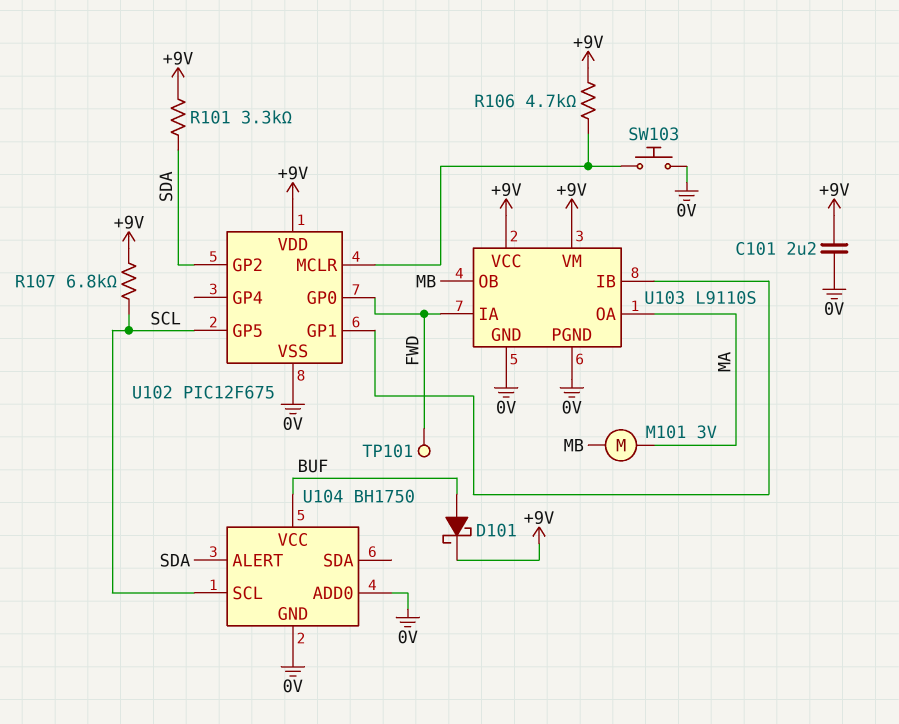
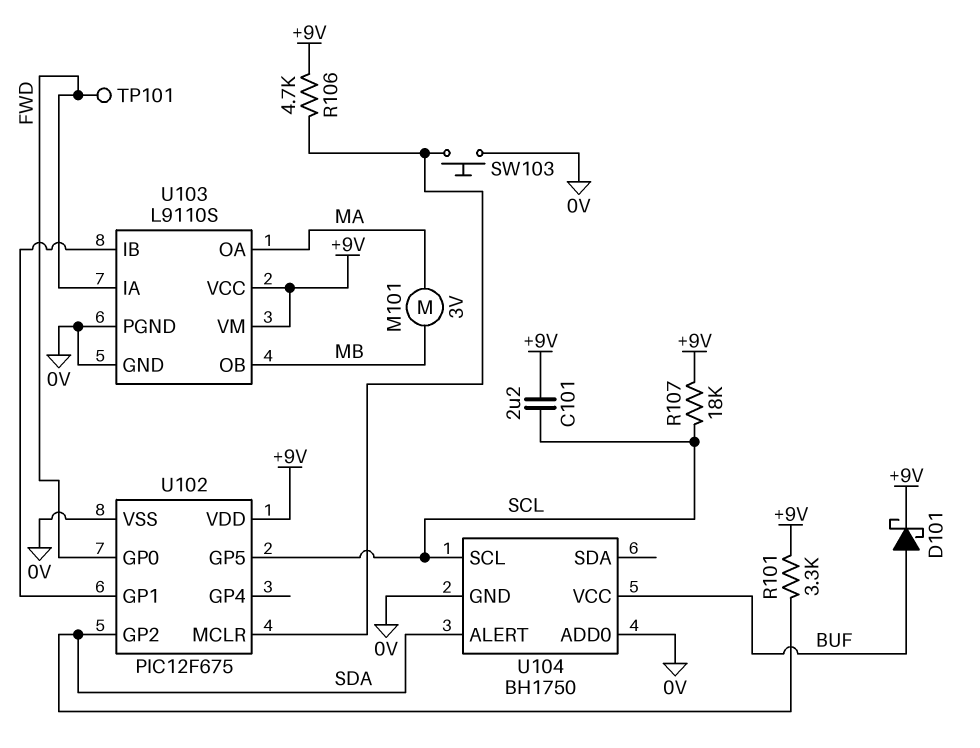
C101: 2.2uF (+9V, 0V) -> 2.2uF (+9V, SCL)
R107: 6.8k (+9V, SCL) -> 18k (+9V, SCL)

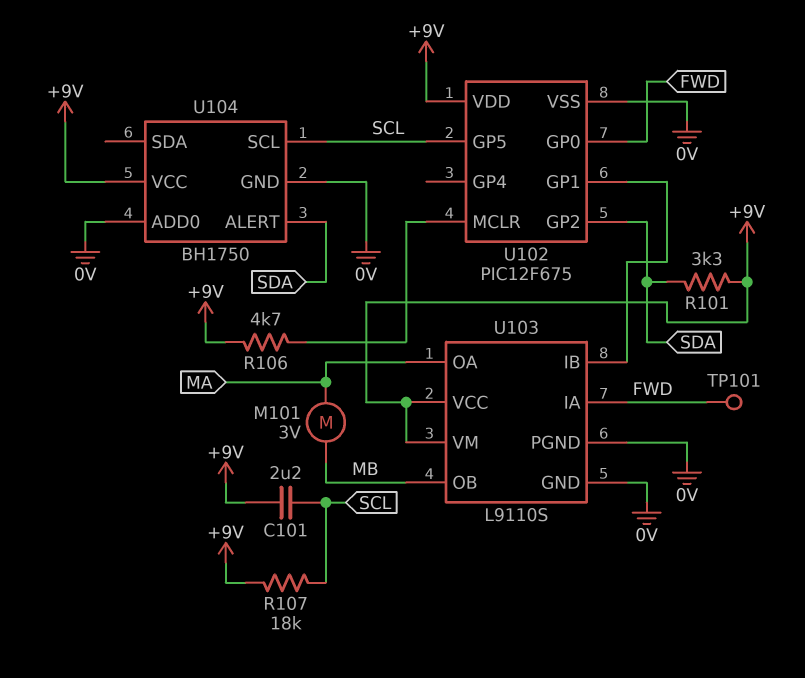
D101: schottky (A BUF, K +9V) -> none
SW103: button (0V, U102/MCLR) -> none
U104 pin VCC: BUF -> +9V

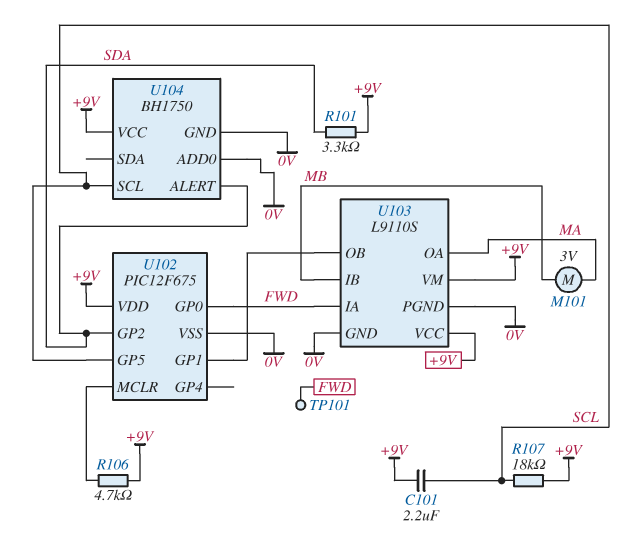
U103 pin IB: U102/GP1 -> MB
U103 pin OB: MB -> U102/GP1

